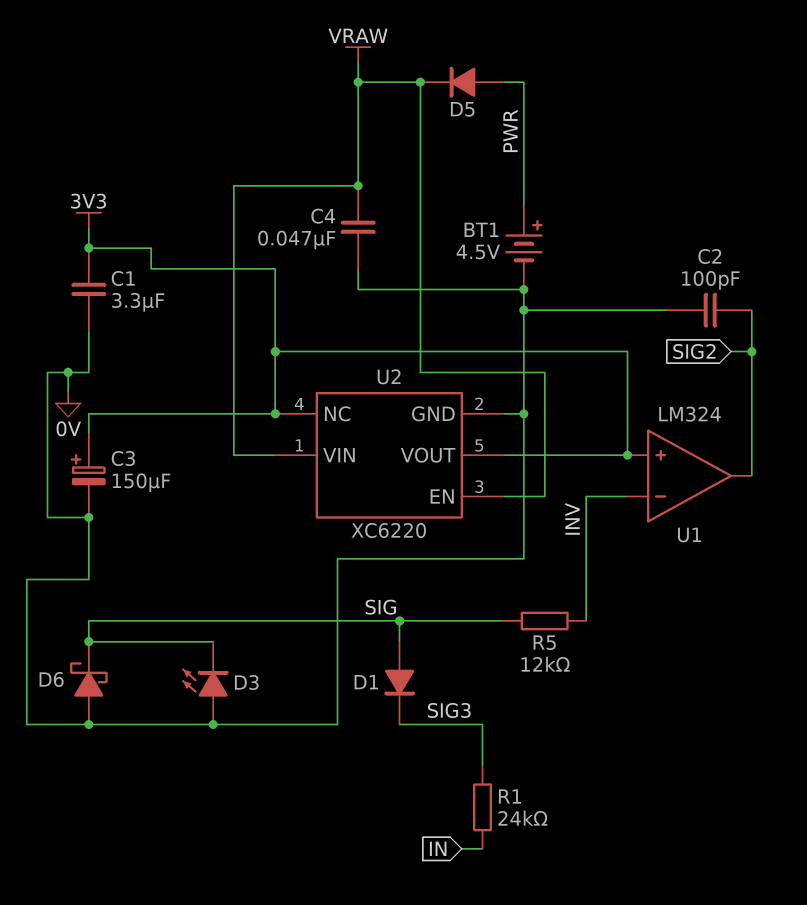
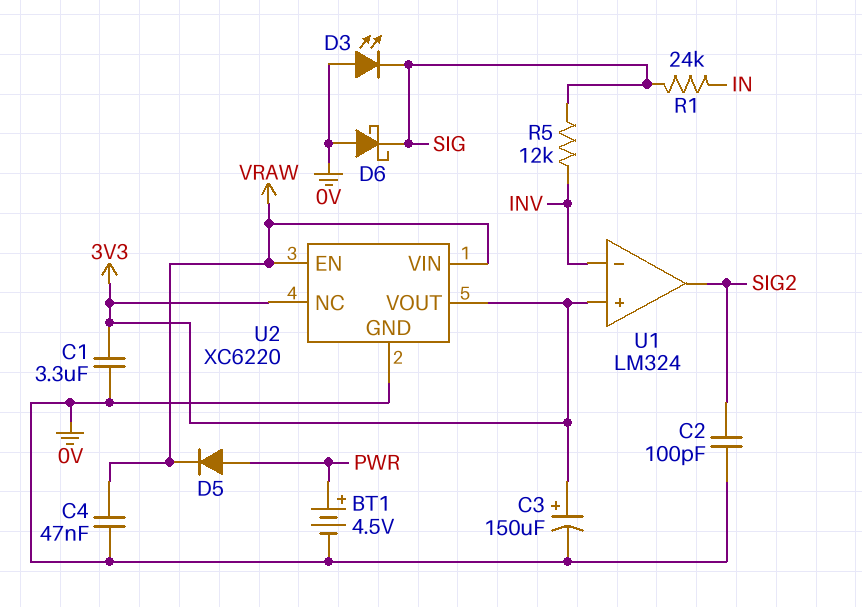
D1: diode (A SIG, K SIG3) -> none
R1: 24k (IN, SIG3) -> 24k (IN, SIG)

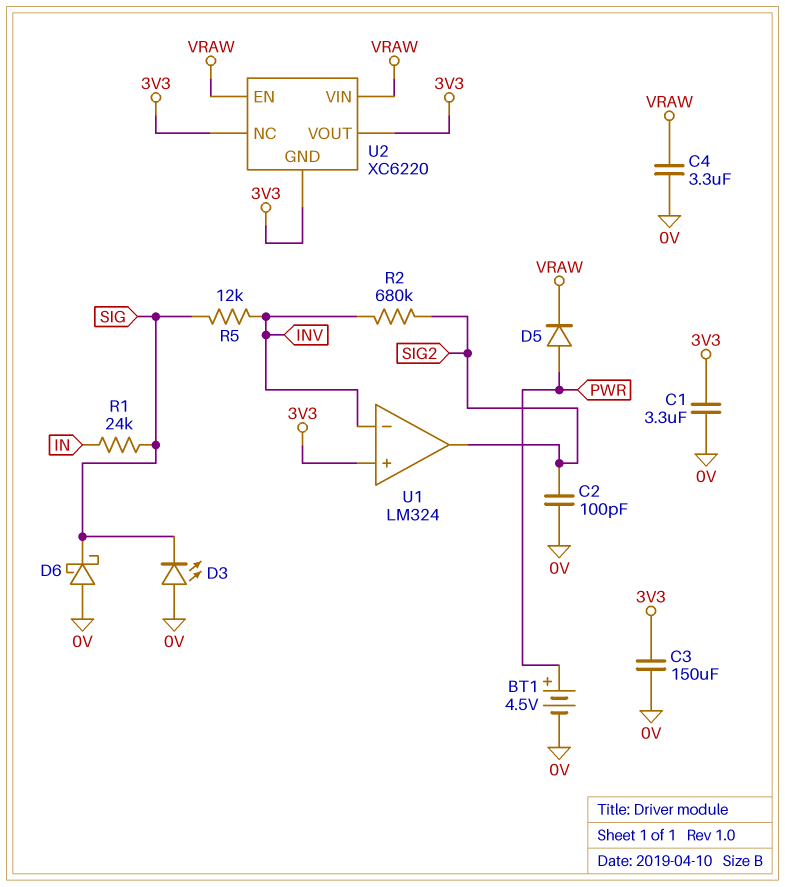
C3: 150uF (plus 3V3, minus 0V) -> 150uF (0V, 3V3)
C4: 47nF (0V, VRAW) -> 3.3uF (0V, VRAW)
R2: none -> 680k (INV, SIG2)
U2 pin GND: 0V -> 3V3

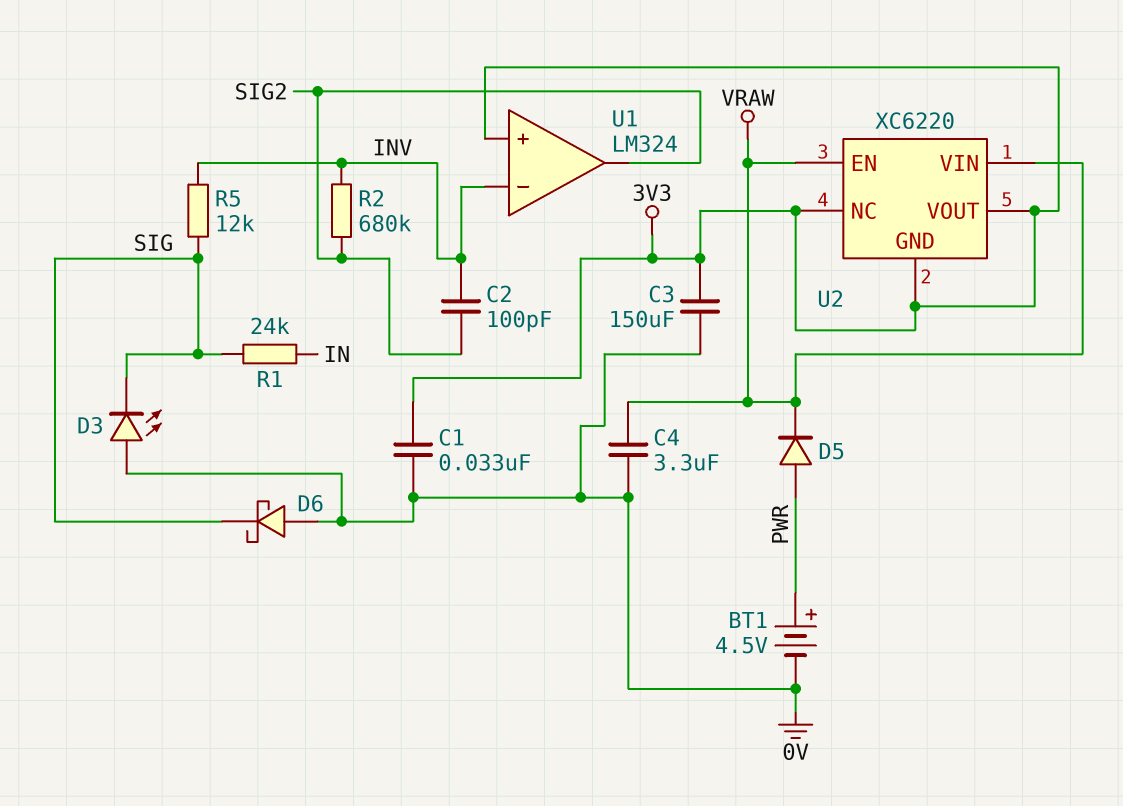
C1: 3.3uF (0V, 3V3) -> 33nF (0V, 3V3)
C2: 100pF (0V, SIG2) -> 100pF (INV, SIG2)

